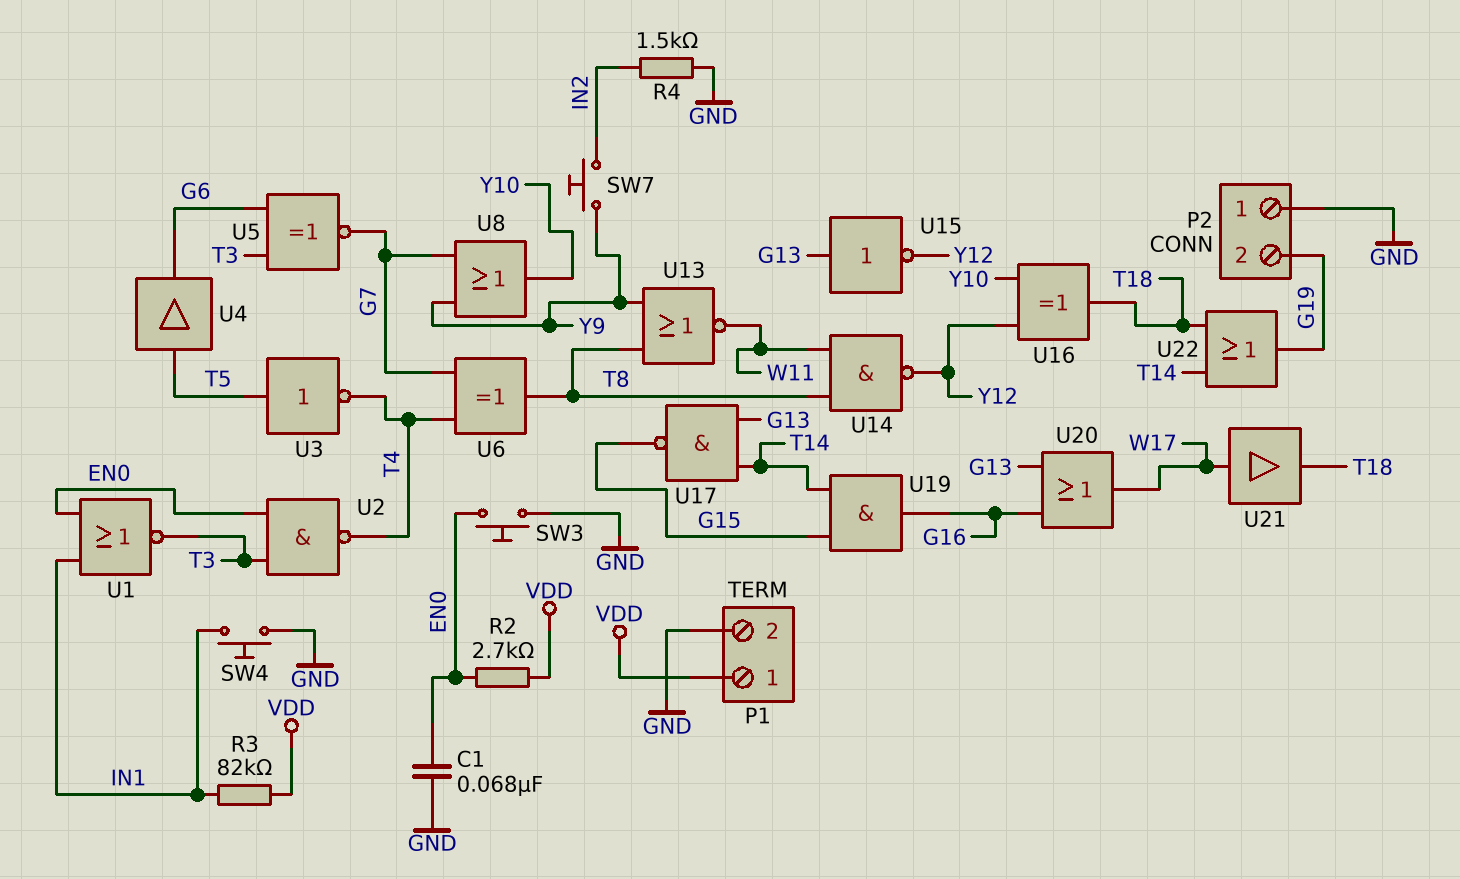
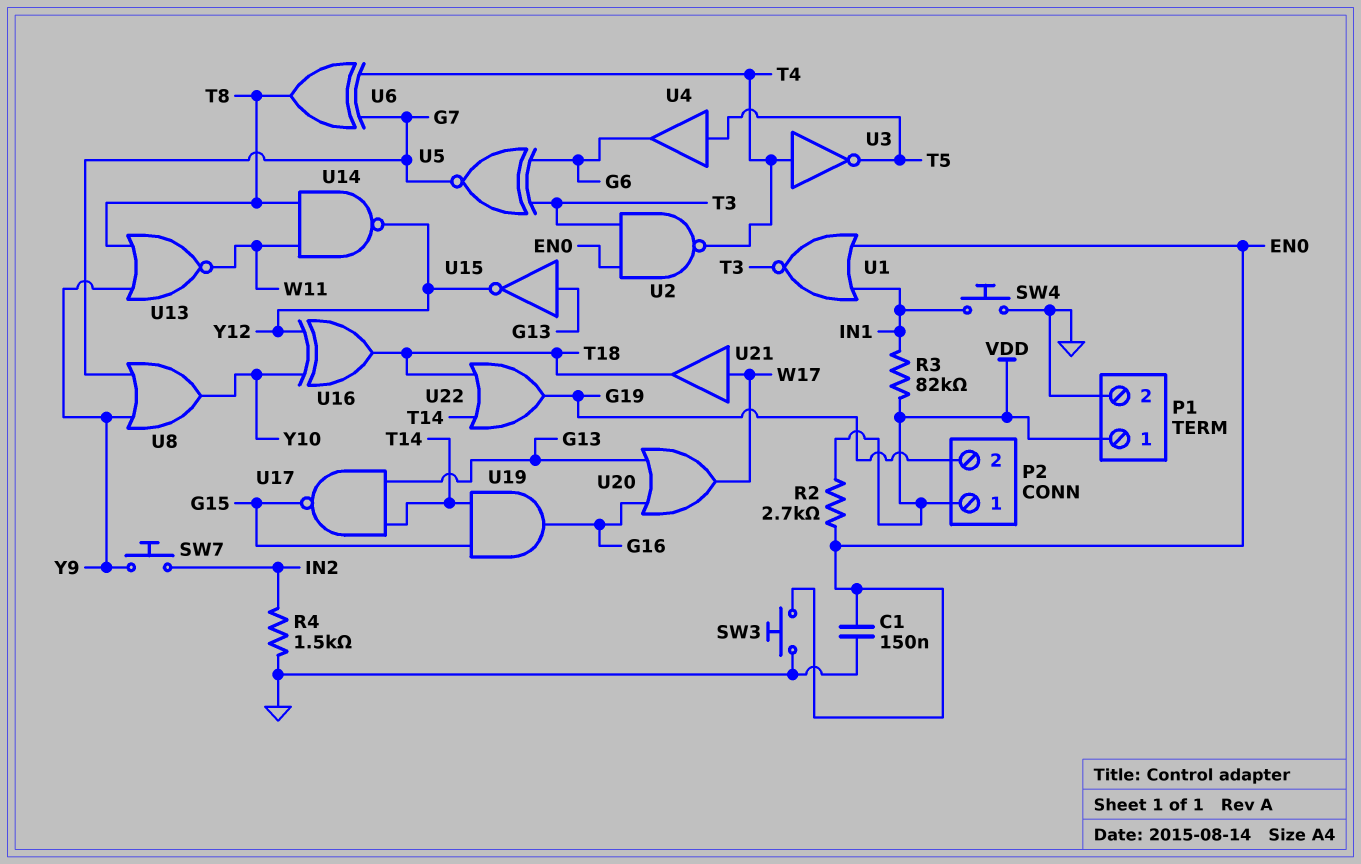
C1: 68nF (EN0, GND) -> 150nF (EN0, GND)
P2 pin 1: GND -> VDD
U3: NOT (in T5, out T4) -> NOT (in T4, out T5)

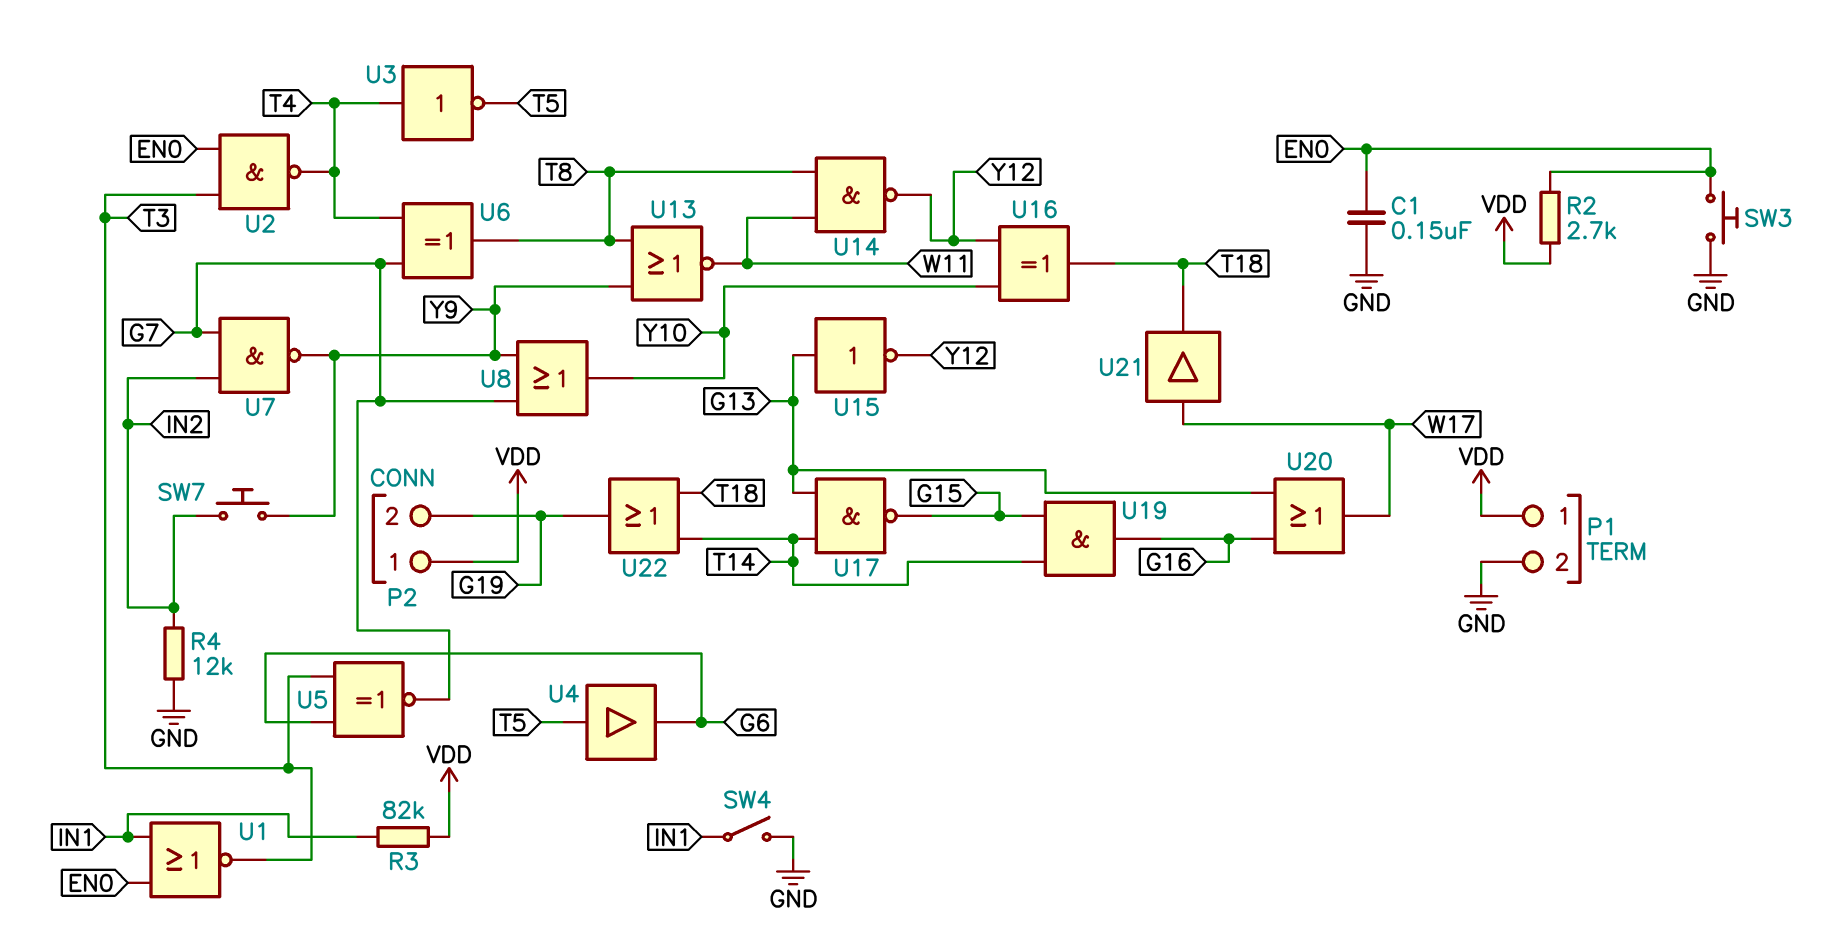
R4: 1.5k (GND, IN2) -> 12k (GND, IN2)
SW4: button (GND, IN1) -> switch (GND, IN1)
U7: none -> NAND (in G7, in IN2, out Y9)

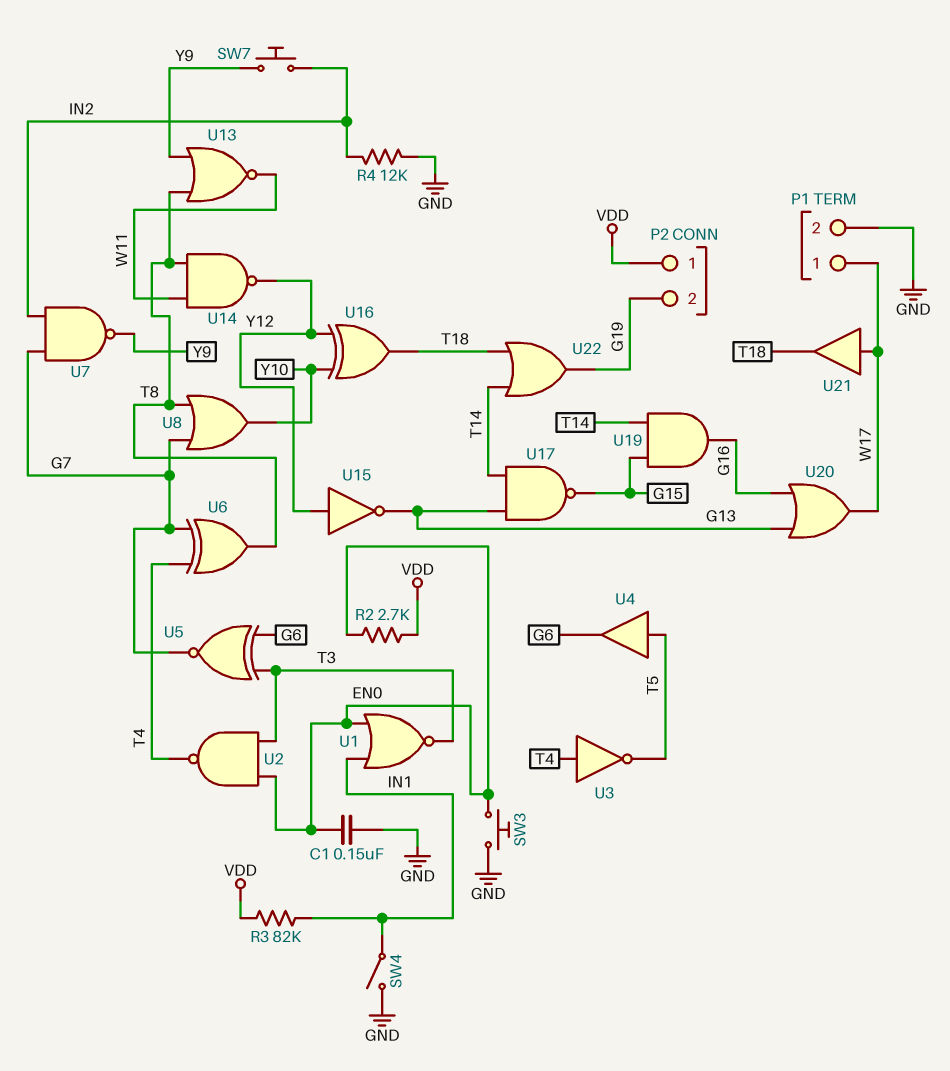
P1 pin 1: VDD -> W17
U8: OR (in G7, in Y9, out Y10) -> OR (in G7, in T8, out Y10)
U15: NOT (in G13, out Y12) -> NOT (in Y12, out G13)

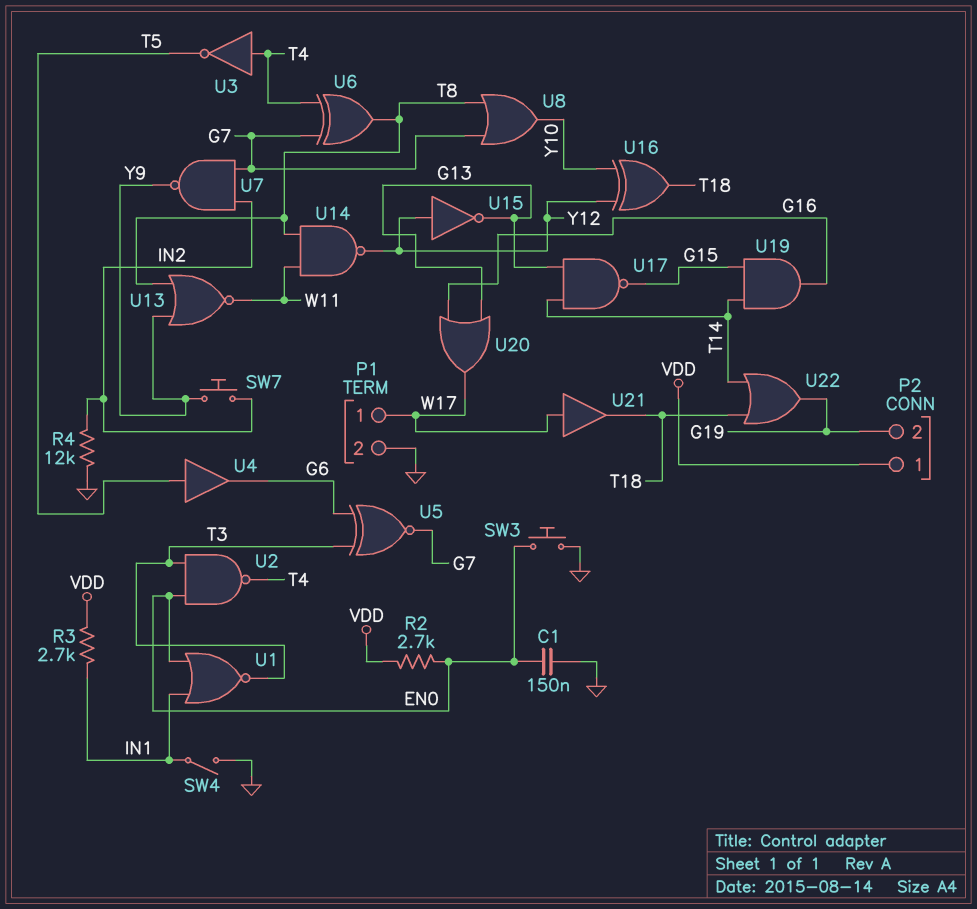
R3: 82k (IN1, VDD) -> 2.7k (IN1, VDD)

